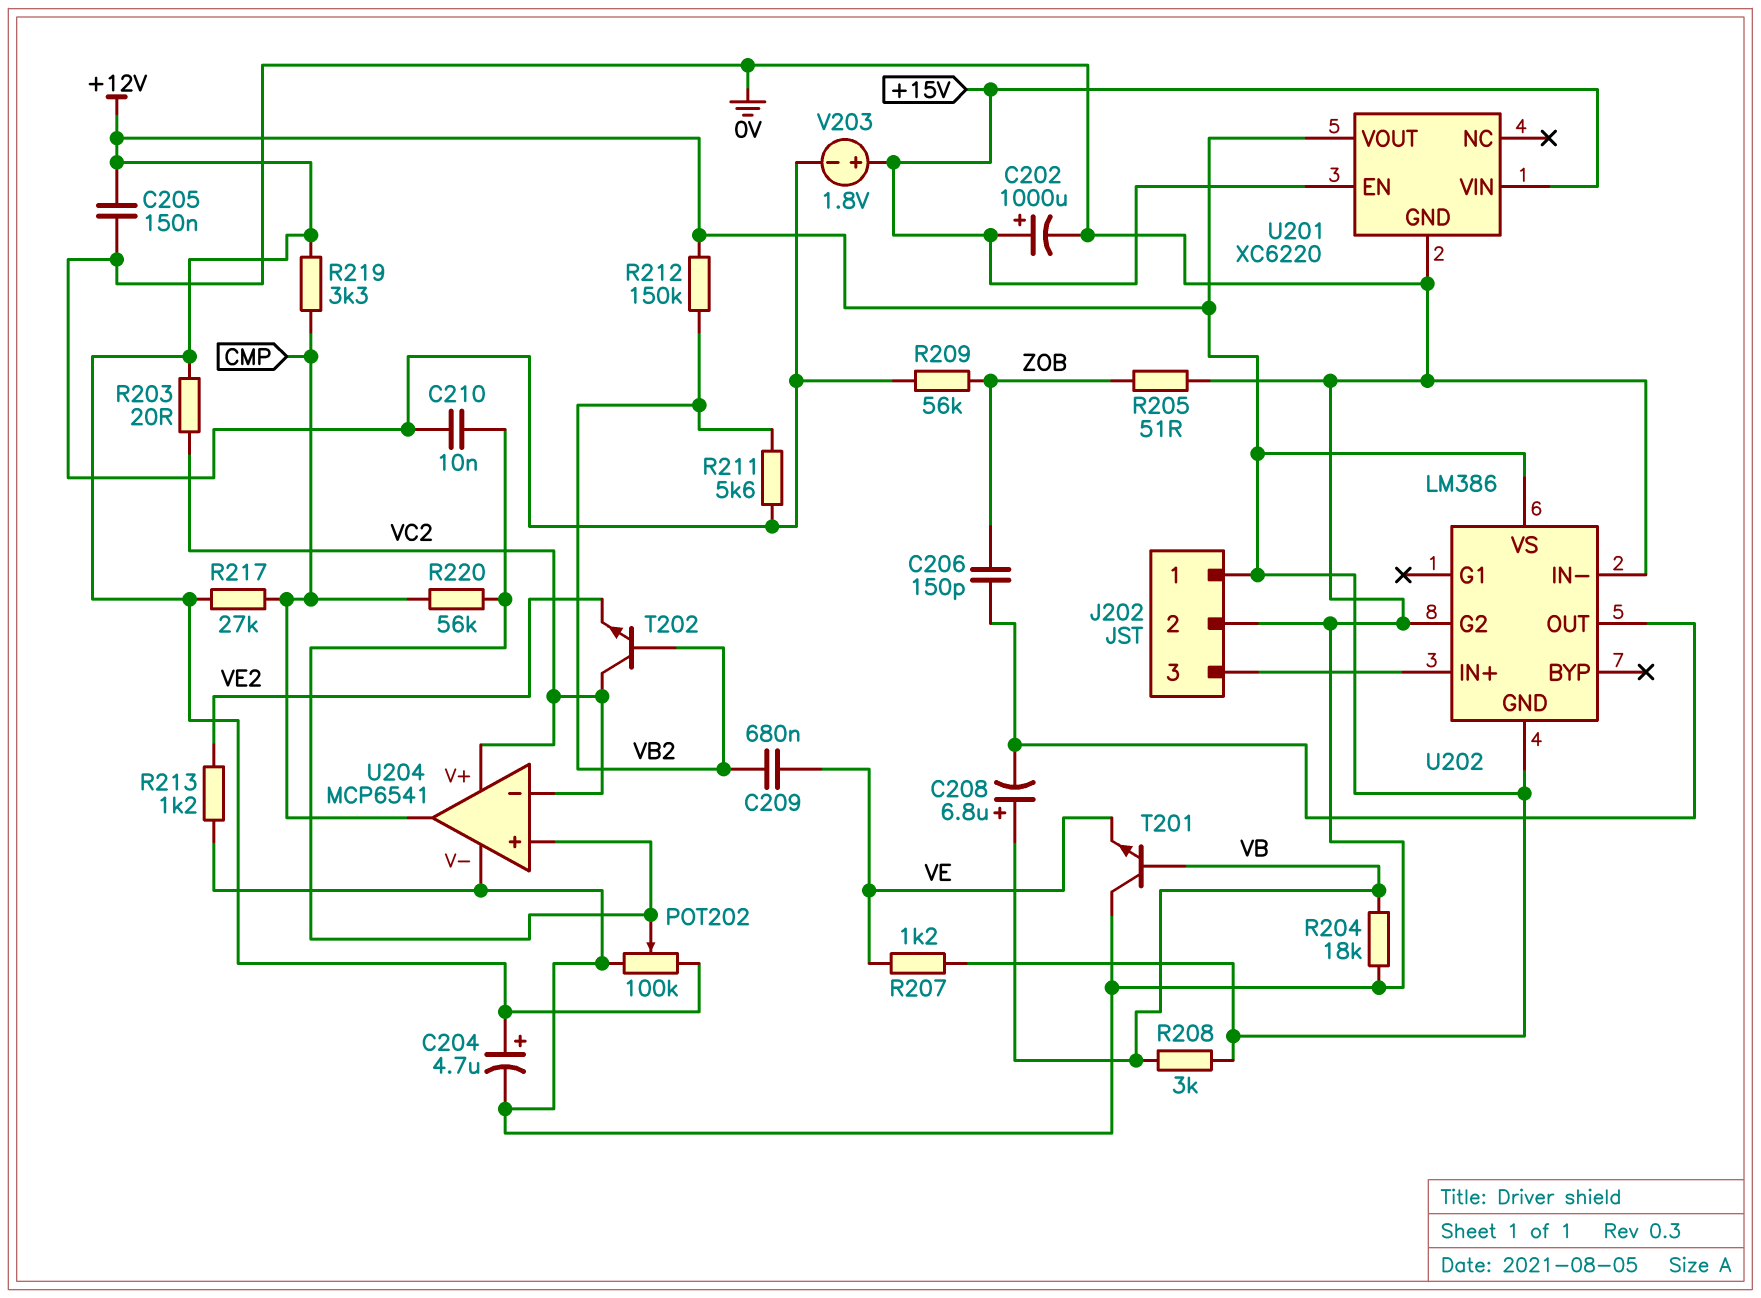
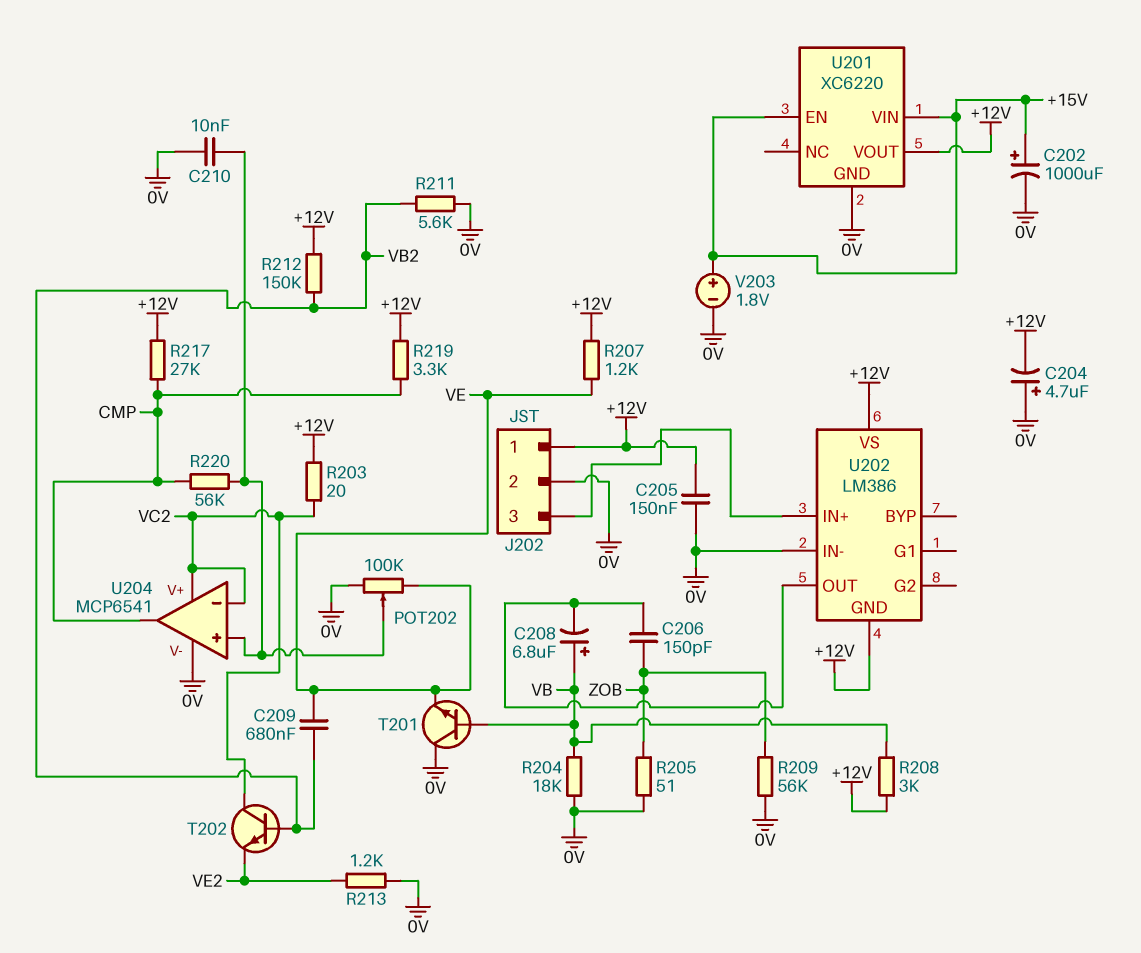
C204: 4.7uF (plus +12V, minus 0V) -> 4.7uF (plus 0V, minus +12V)
POT202: 100k (+12V, 0V, wiper U204/in+) -> 100k (0V, VE, wiper U204/in+)
U202 pin G2: 0V -> none

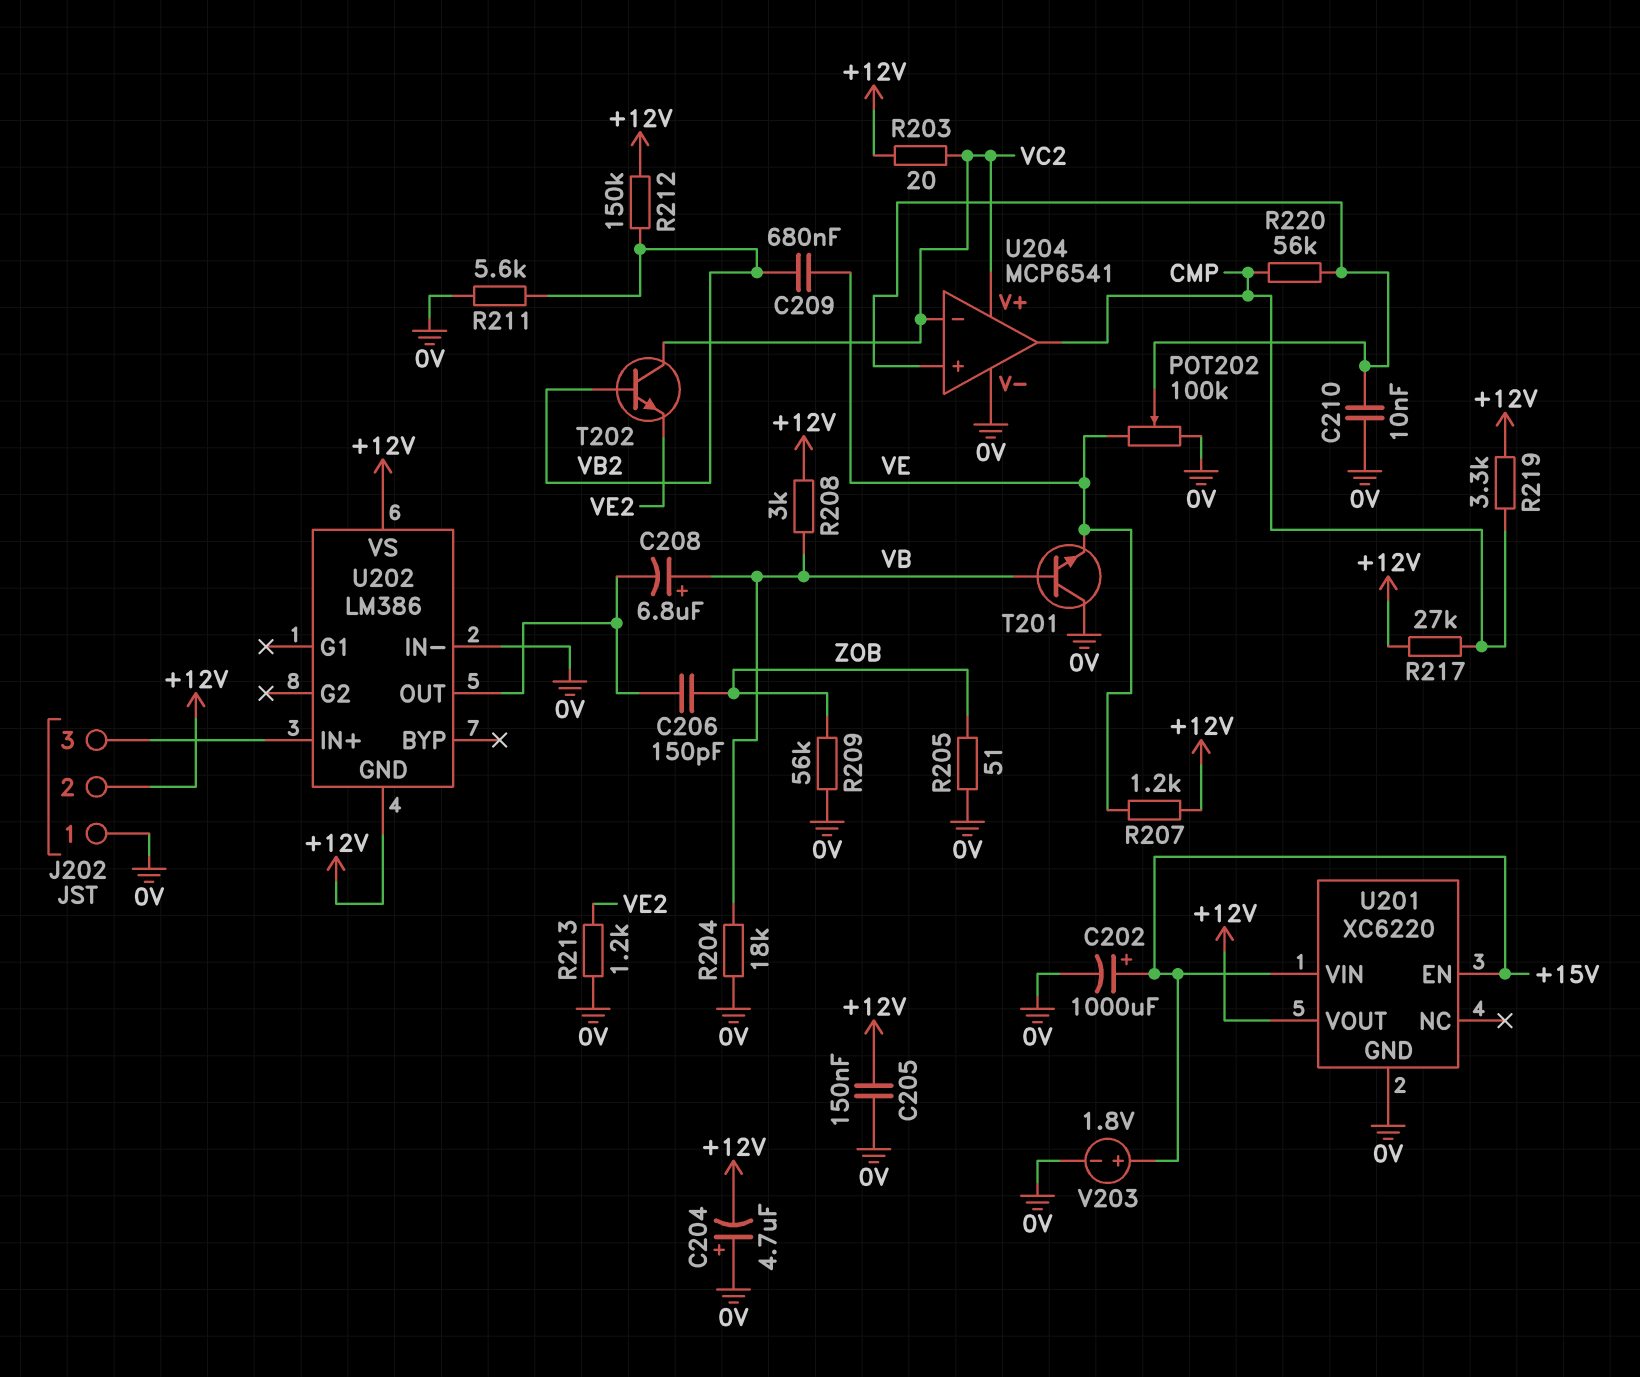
J202 pin 1: +12V -> 0V
J202 pin 2: 0V -> +12V

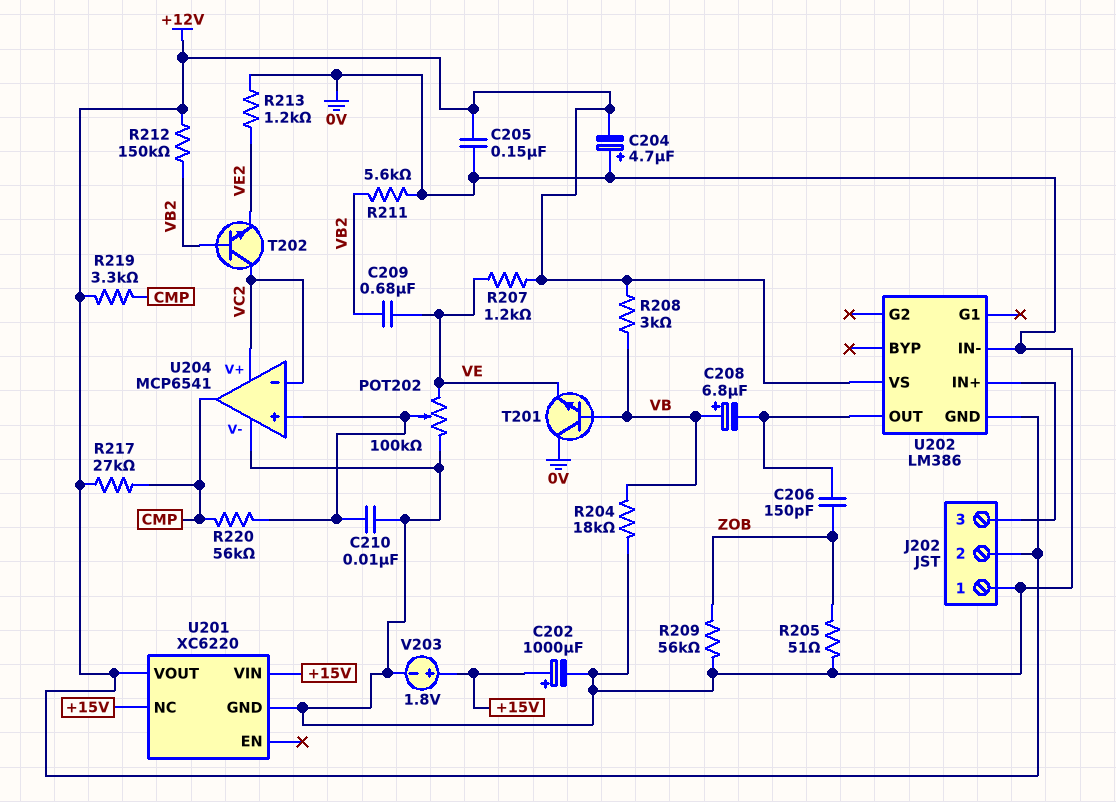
R203: 20 (+12V, VC2) -> none
U201 pin EN: +15V -> none
U201 pin NC: none -> +15V

